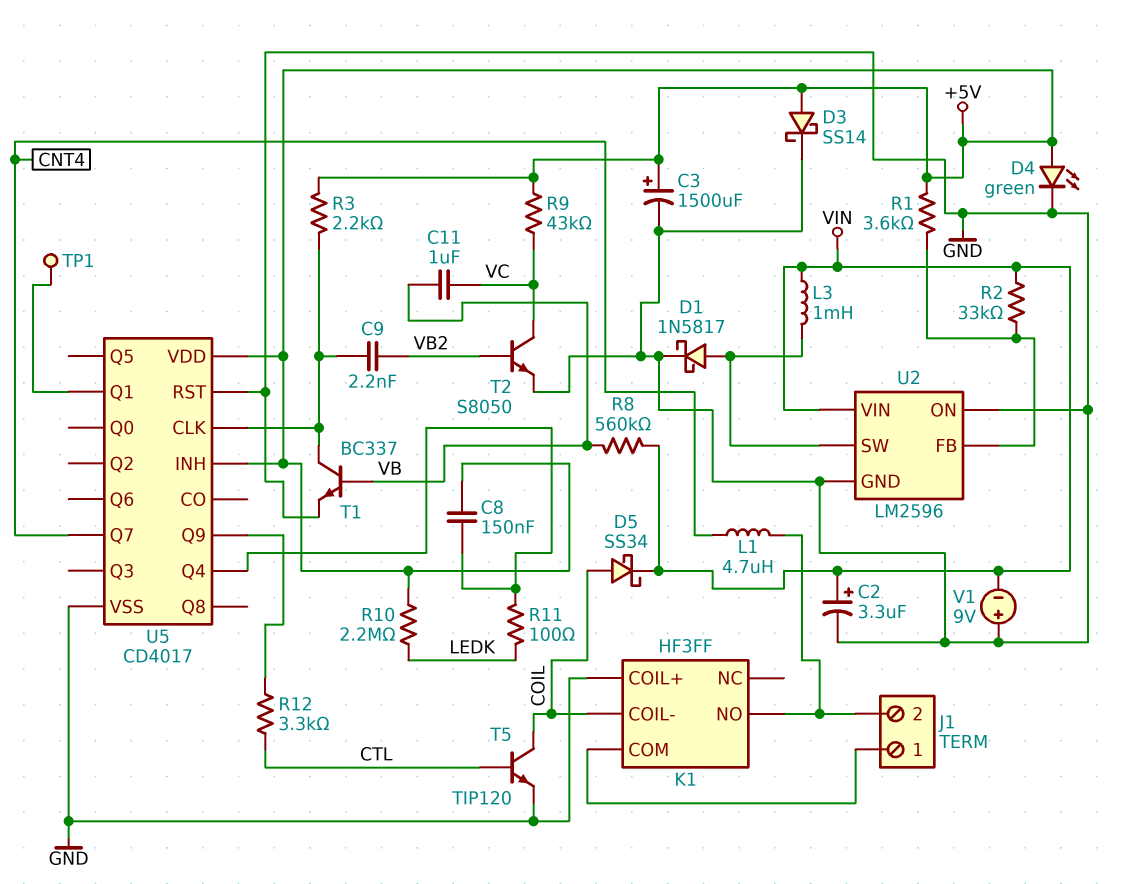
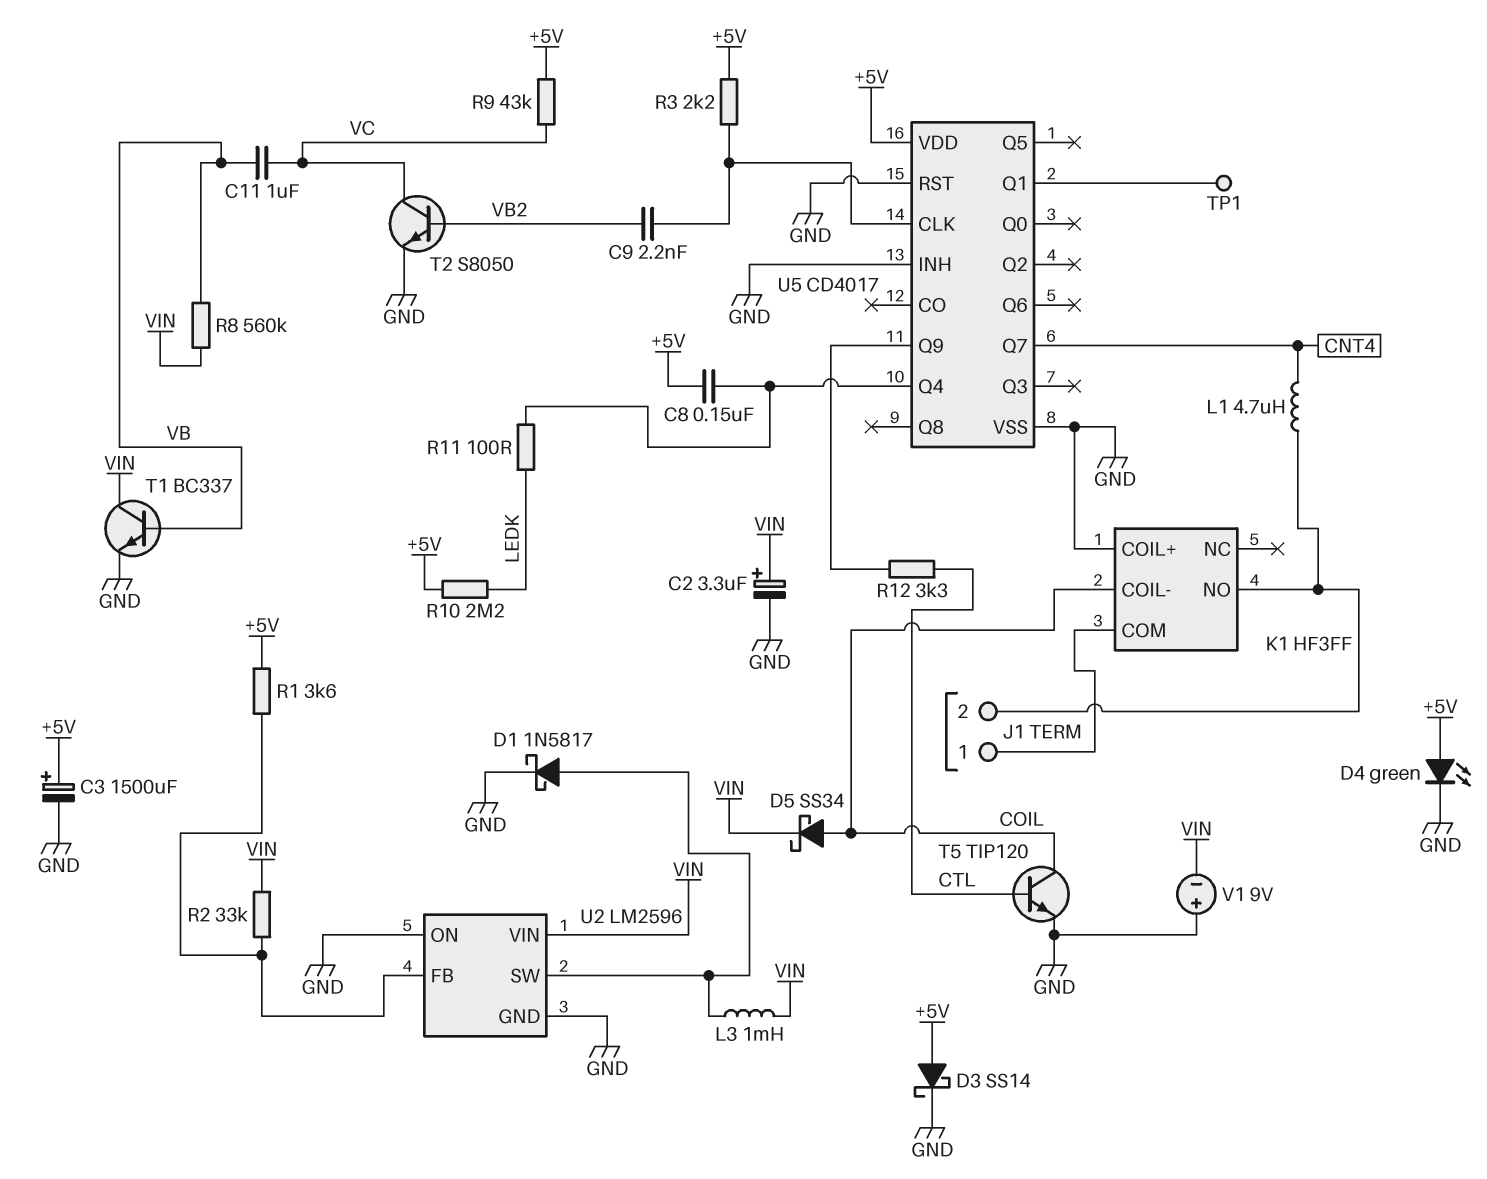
T1: NPN BC337 (B VB, C U5/CLK, E GND) -> NPN BC337 (B VB, C VIN, E GND)
U5 pin INH: +5V -> GND

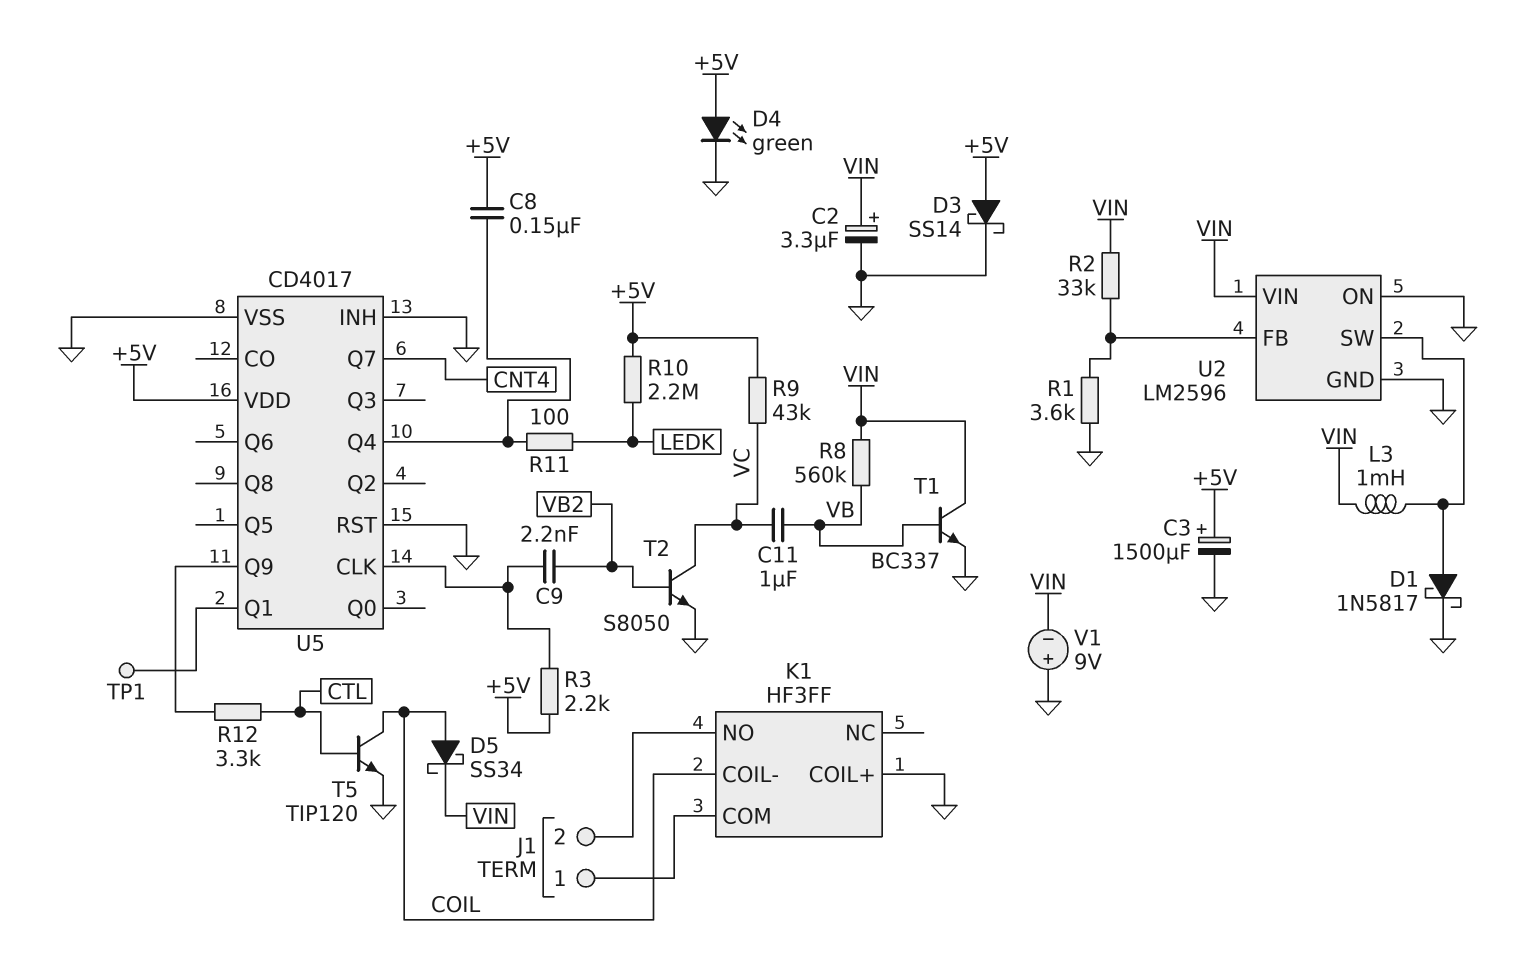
L1: 4.7uH (CNT4, J1/2) -> none
R1: 3.6k (+5V, U2/FB) -> 3.6k (GND, U2/FB)

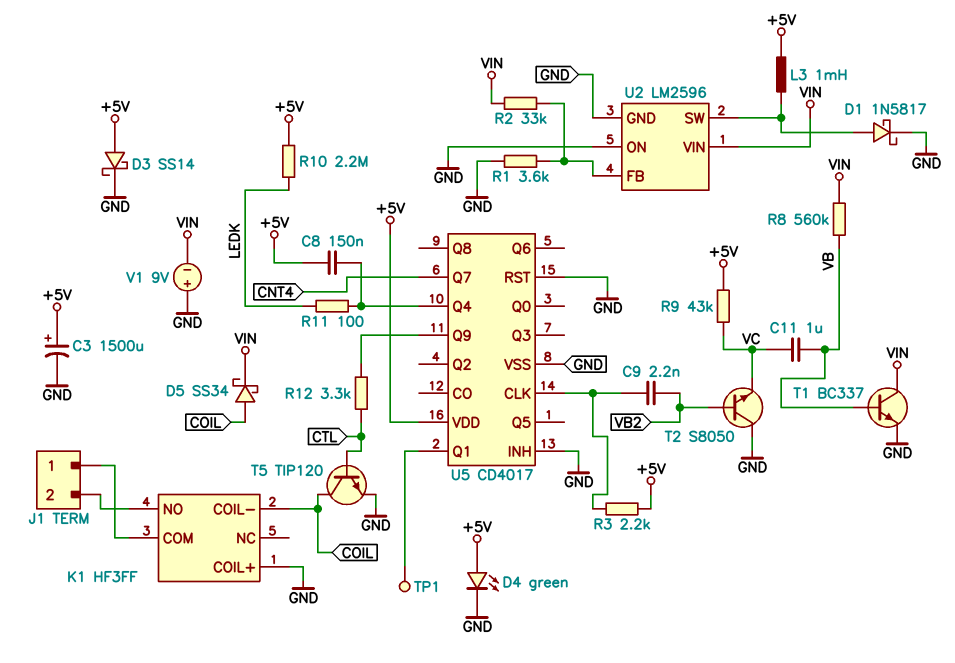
C2: 3.3uF (plus VIN, minus GND) -> none
L3: 1mH (U2/SW, VIN) -> 1mH (+5V, U2/SW)
T2: NPN S8050 (B VB2, C VC, E GND) -> NPN S8050 (B VB2, C GND, E VC)

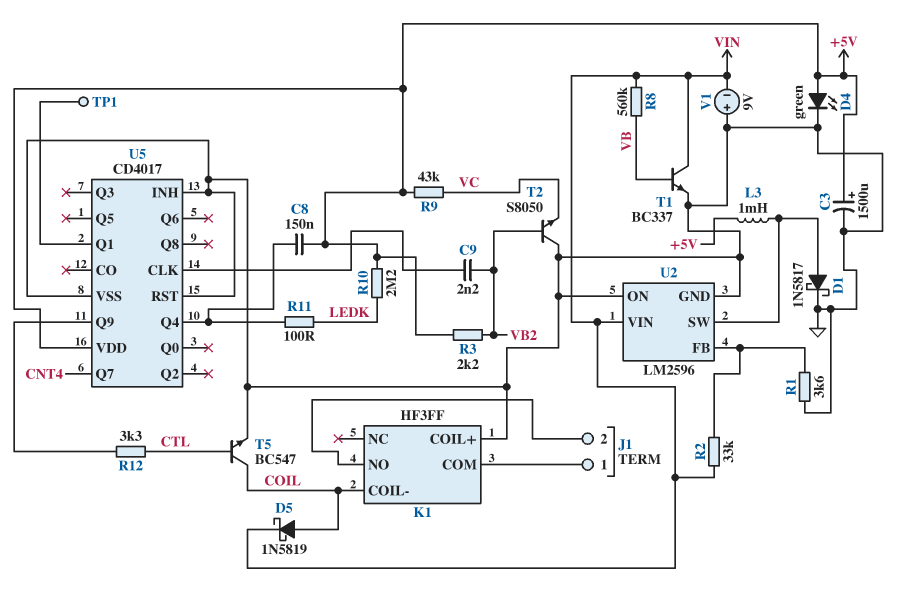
C11: 1uF (VB, VC) -> none
D3: schottky SS14 (A +5V, K GND) -> none
D5: schottky SS34 (A COIL, K VIN) -> schottky 1N5819 (A COIL, K VIN)
R3: 2.2k (+5V, U5/CLK) -> 2.2k (+5V, VB2)
T5: NPN TIP120 (B CTL, C COIL, E GND) -> NPN BC547 (B CTL, C COIL, E GND)

